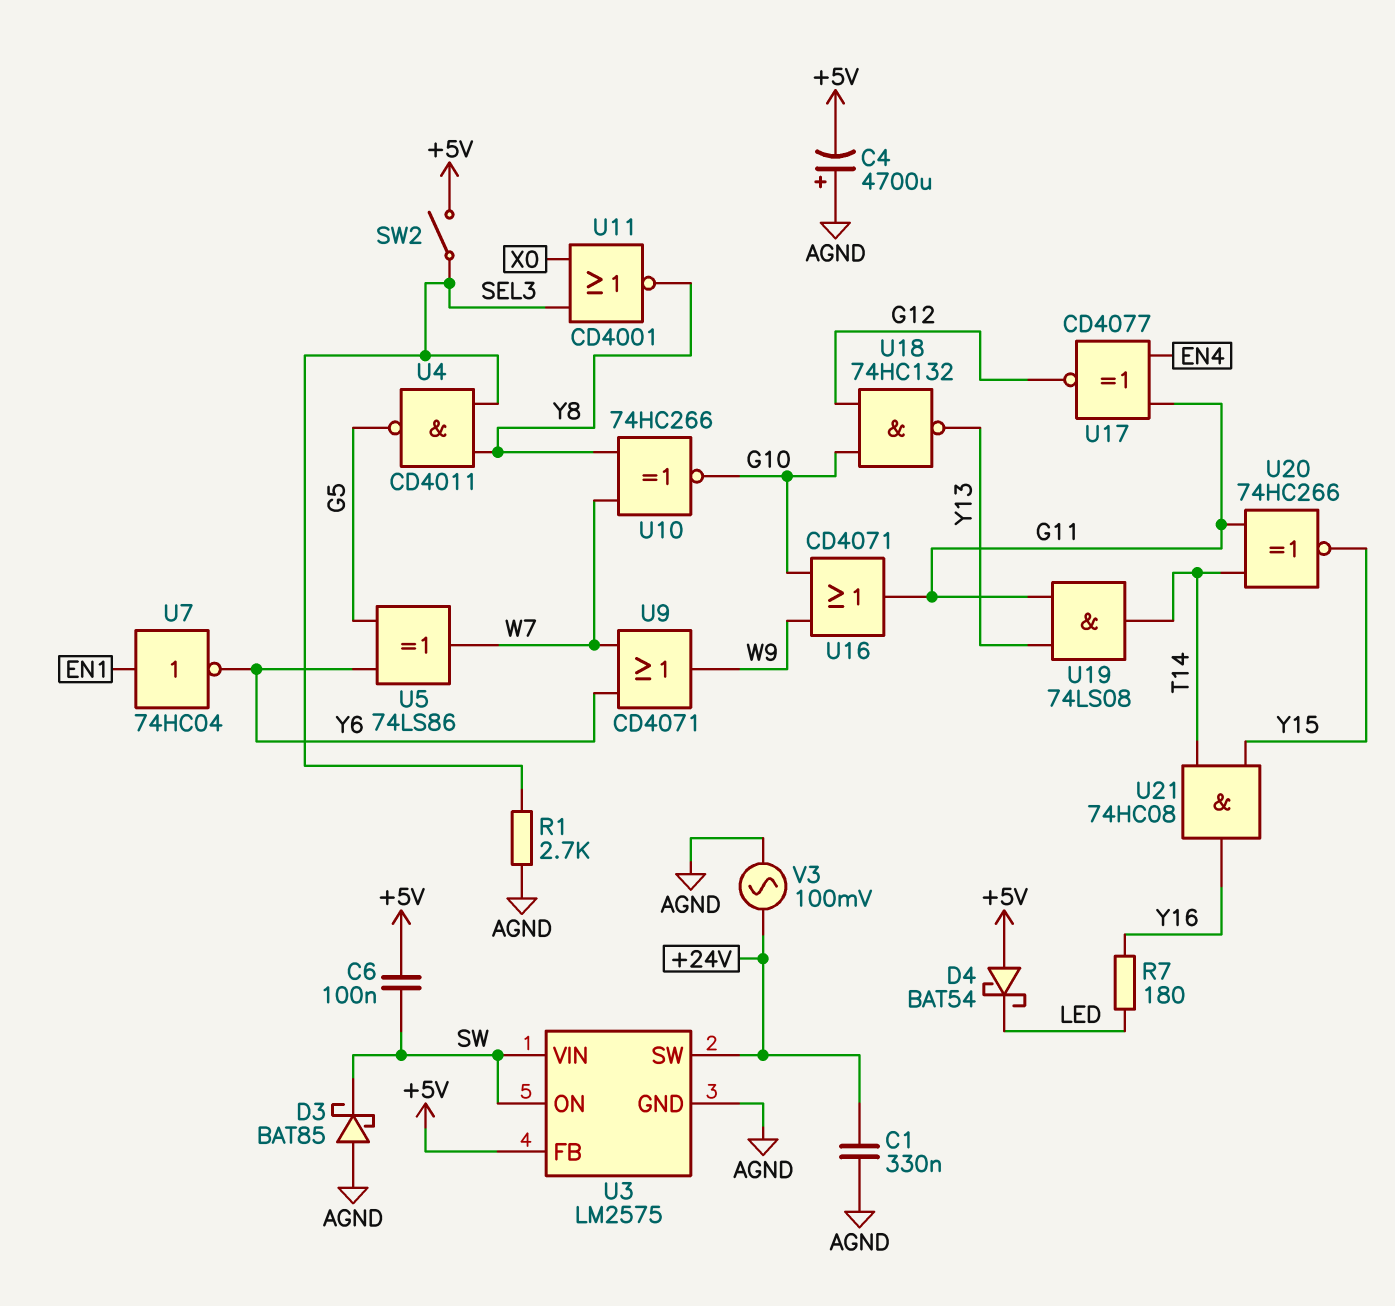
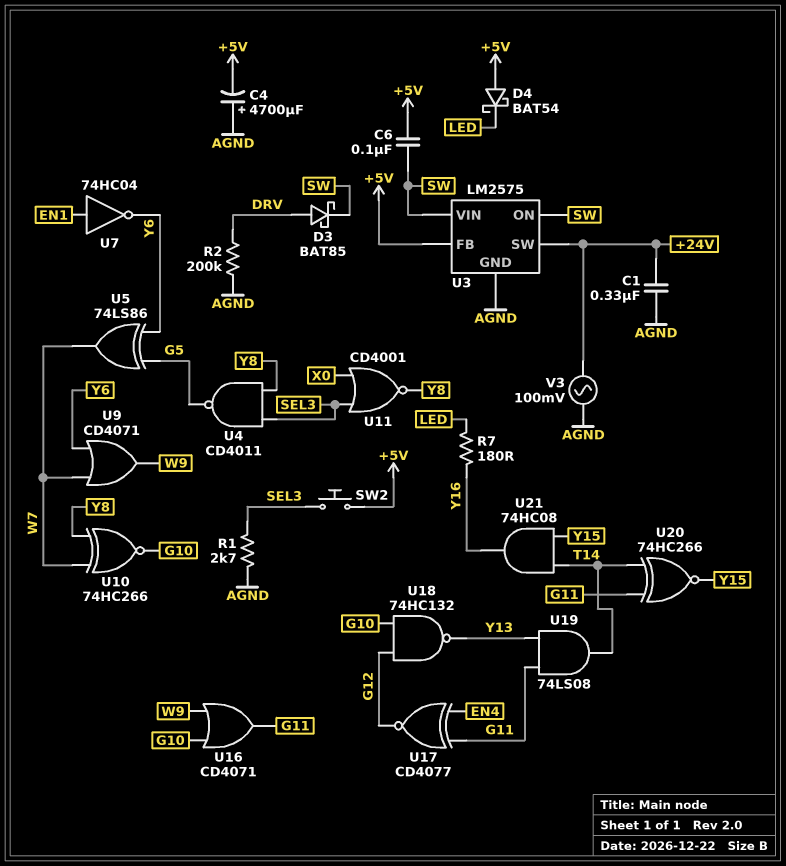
D3: schottky BAT85 (A AGND, K SW) -> schottky BAT85 (A DRV, K SW)
R2: none -> 200k (AGND, DRV)
SW2: switch (+5V, SEL3) -> button (+5V, SEL3)

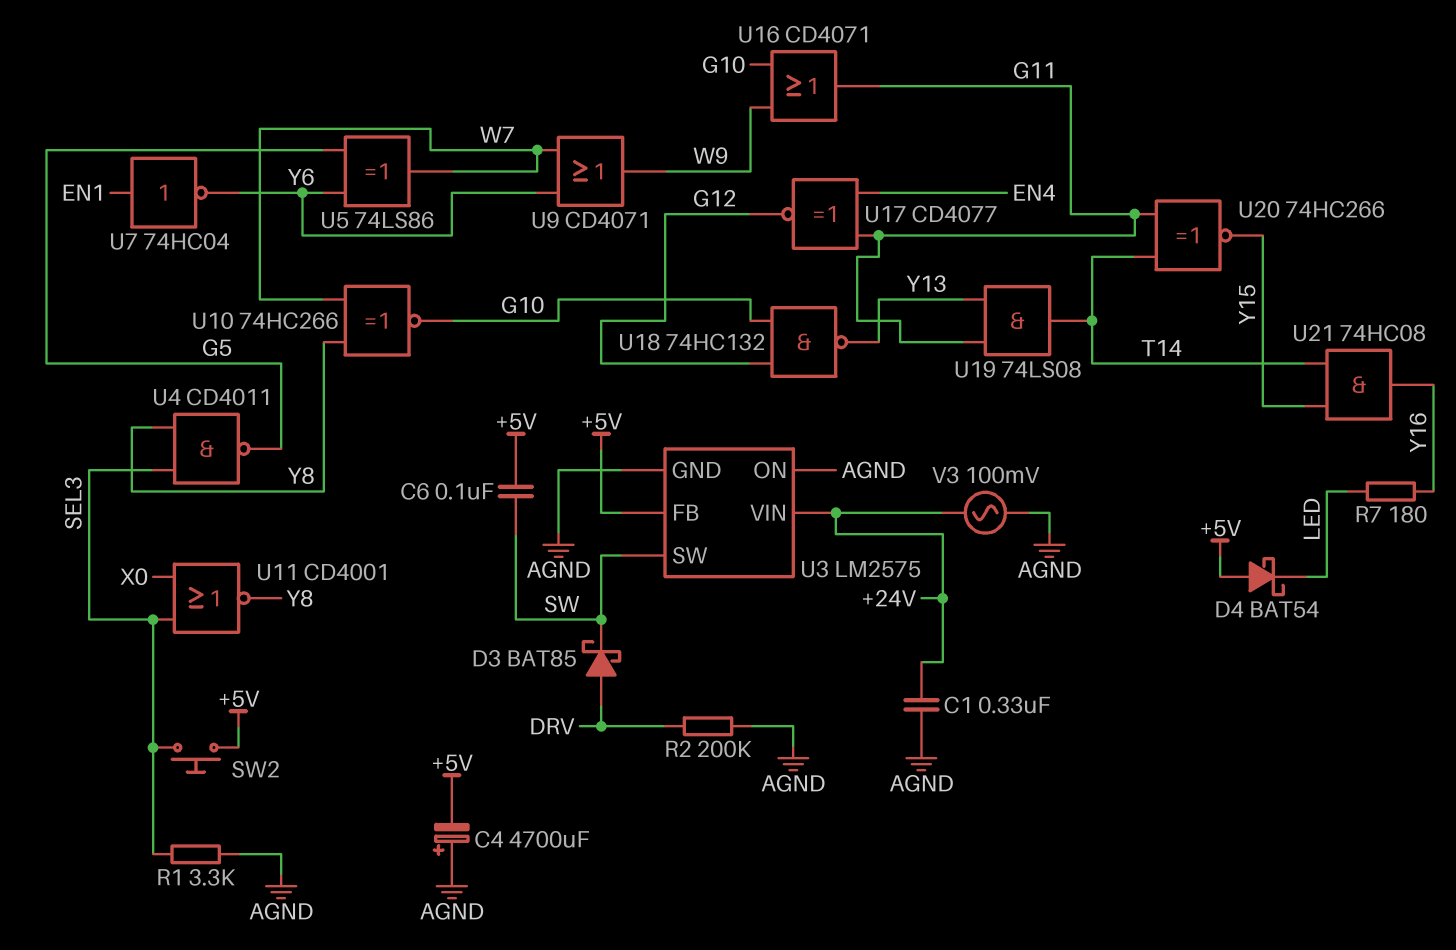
R1: 2.7k (AGND, SEL3) -> 3.3k (AGND, SEL3)
U3 pin ON: SW -> AGND
U3 pin SW: +24V -> SW
U3 pin VIN: SW -> +24V

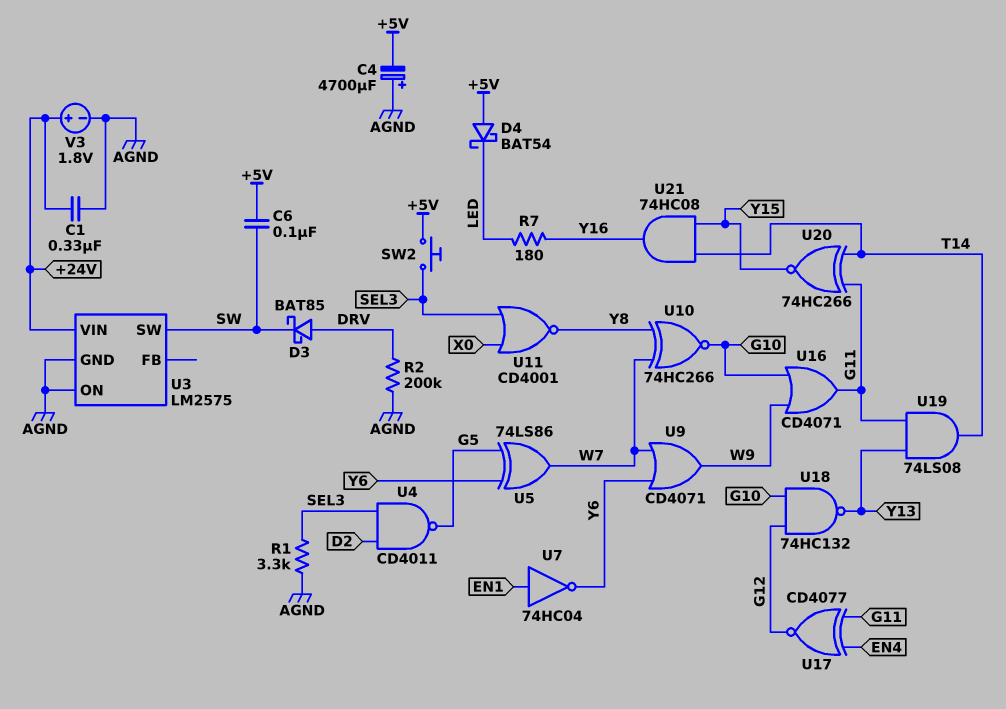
U3 pin FB: +5V -> none
U4: NAND CD4011 (in SEL3, in Y8, out G5) -> NAND CD4011 (in D2, in SEL3, out G5)
V3: AC 100mV (+24V, AGND) -> 1.8V (plus +24V, minus AGND)

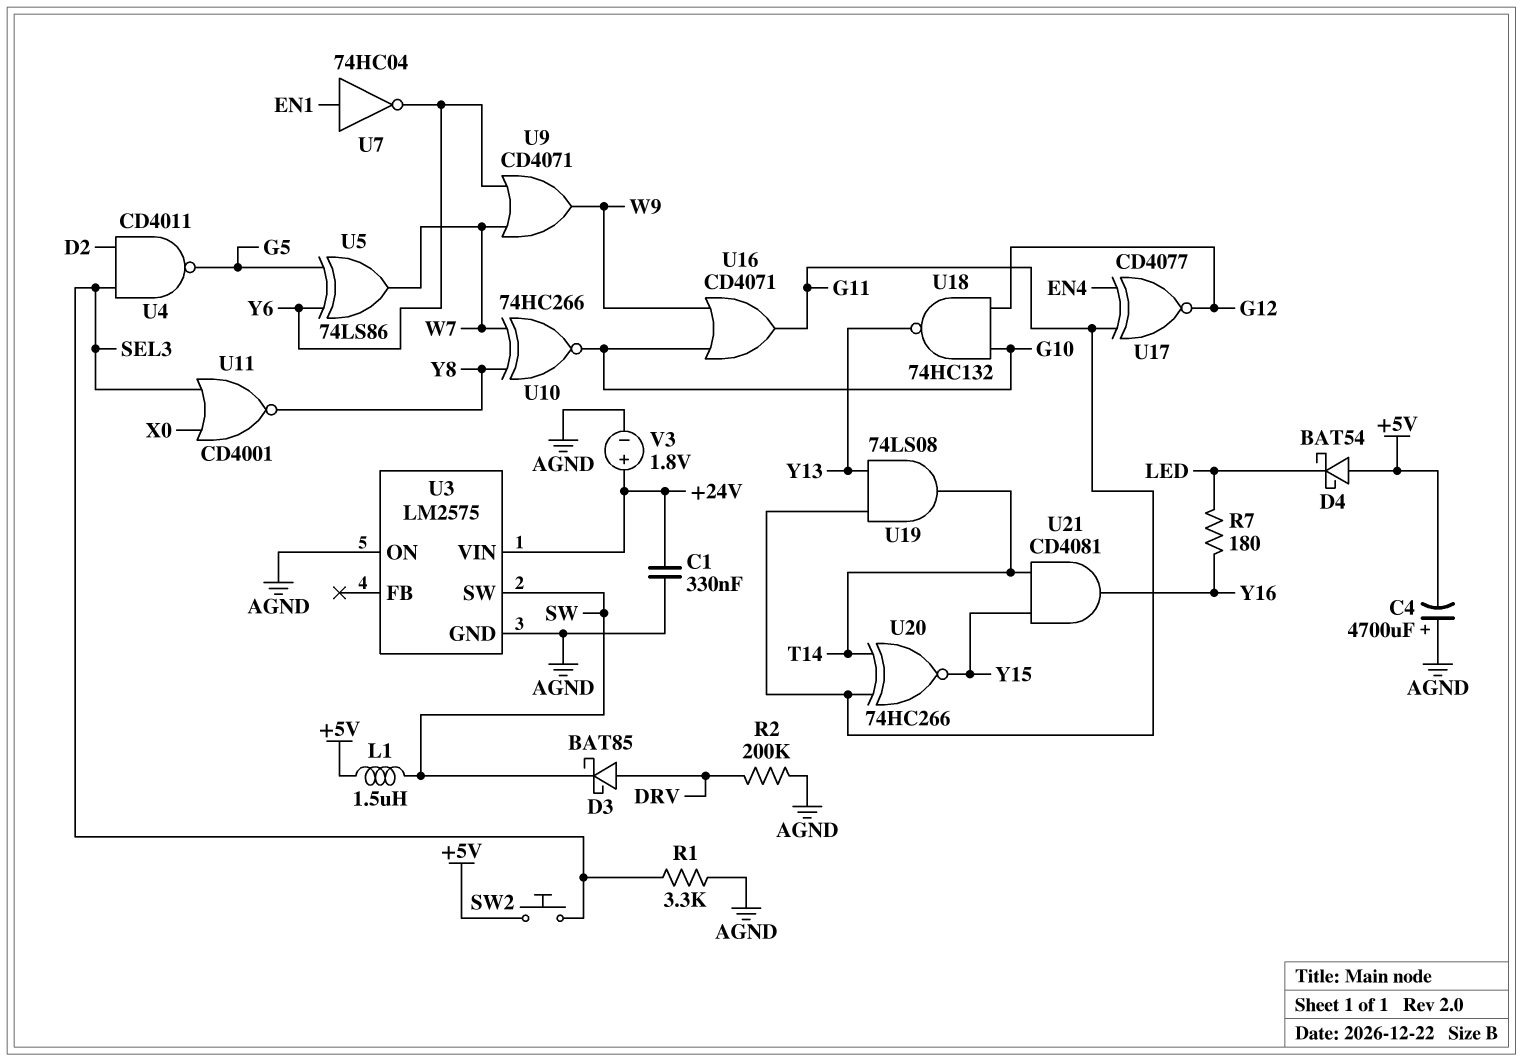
C6: 100nF (+5V, SW) -> none
L1: none -> 1.5uH (+5V, SW)
U21: AND 74HC08 (in T14, in Y15, out Y16) -> AND CD4081 (in T14, in Y15, out Y16)

